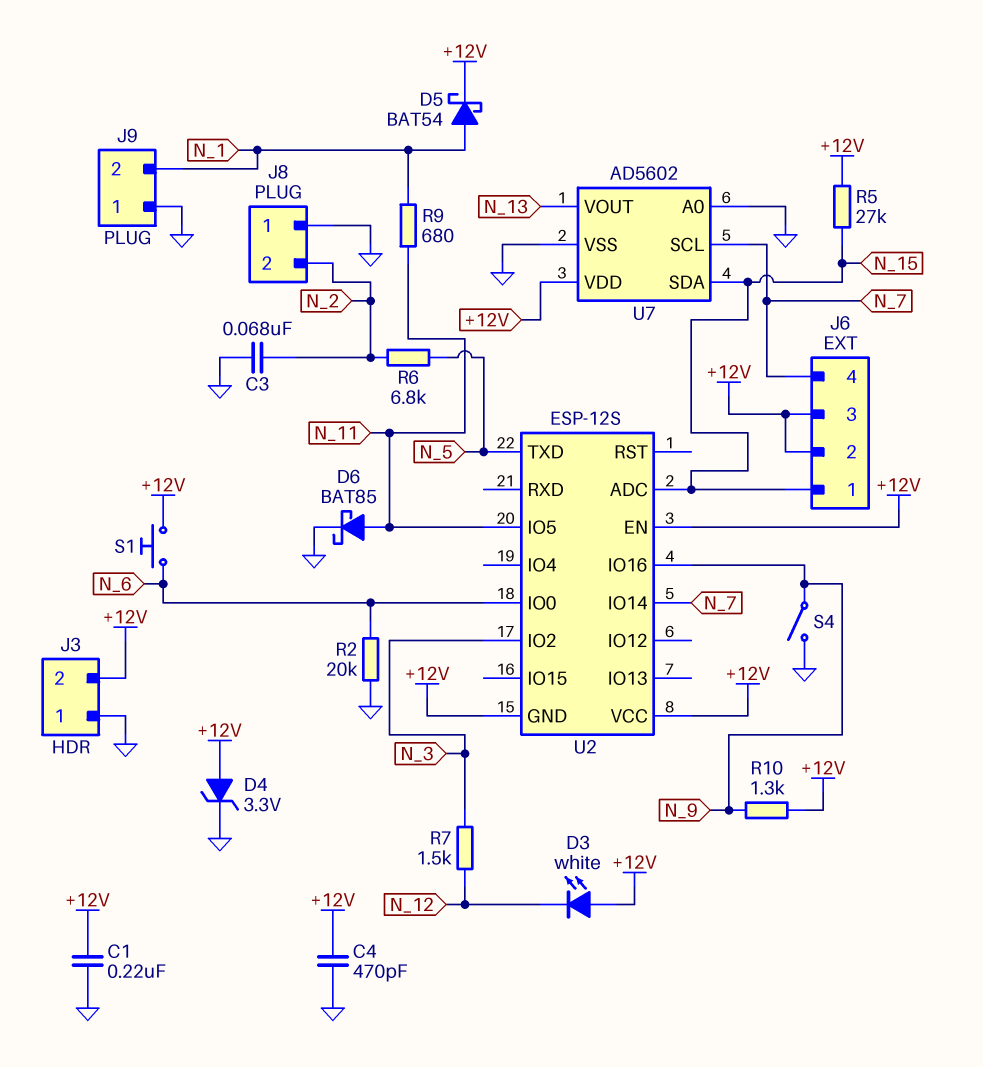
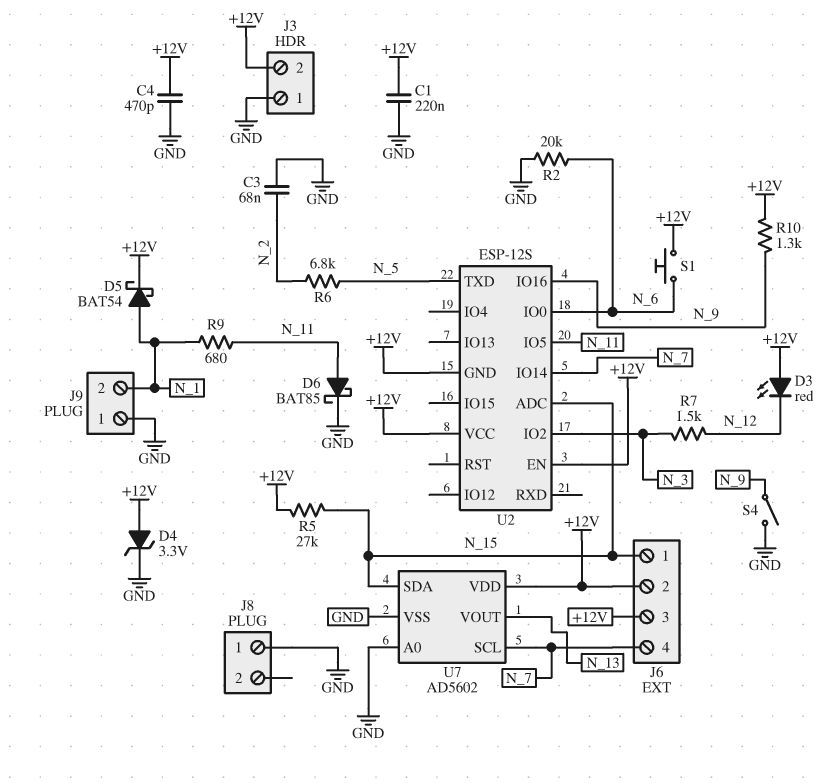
D3: LED white (A +12V, K N_12) -> LED red (A +12V, K N_12)
J8 pin 2: N_2 -> none

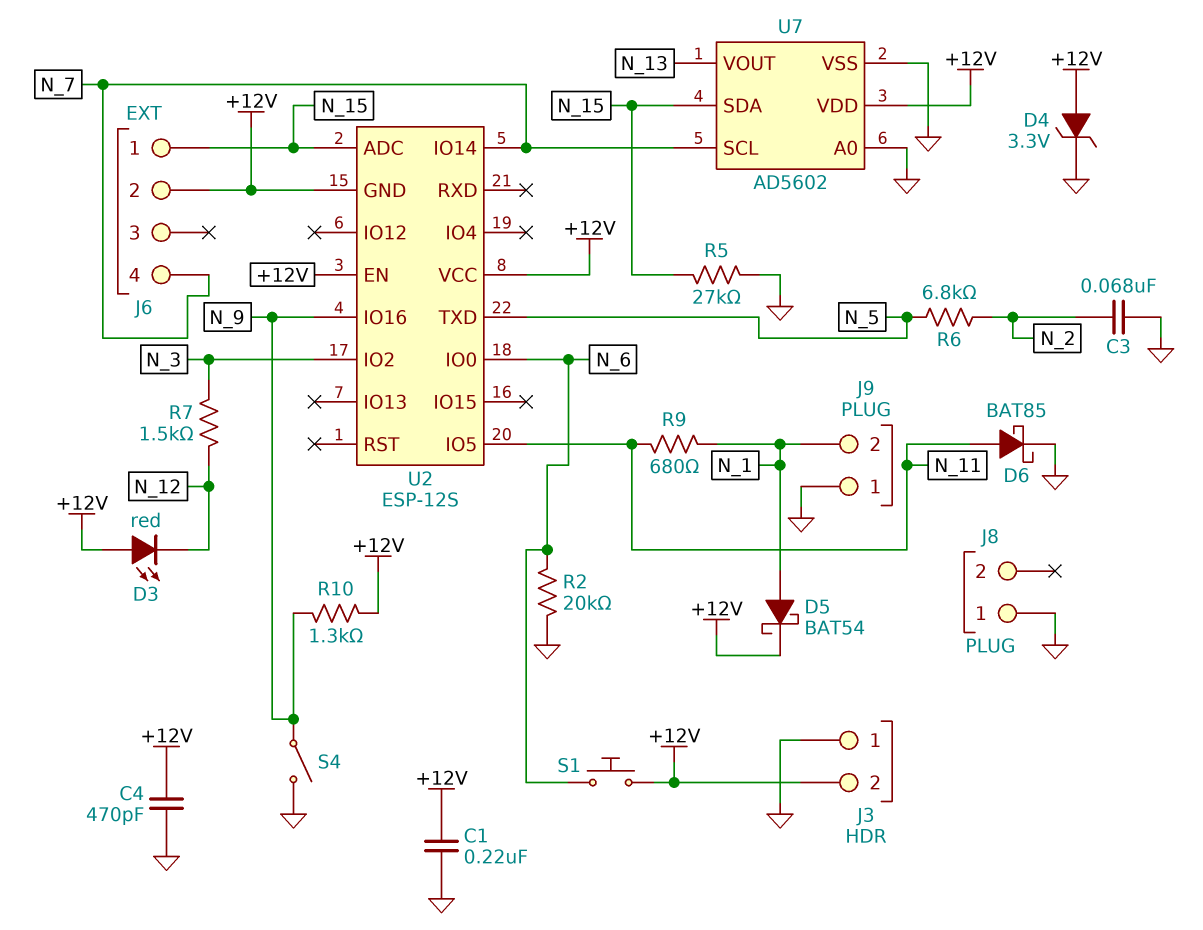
J6 pin 3: +12V -> none
R5: 27k (+12V, N_15) -> 27k (GND, N_15)

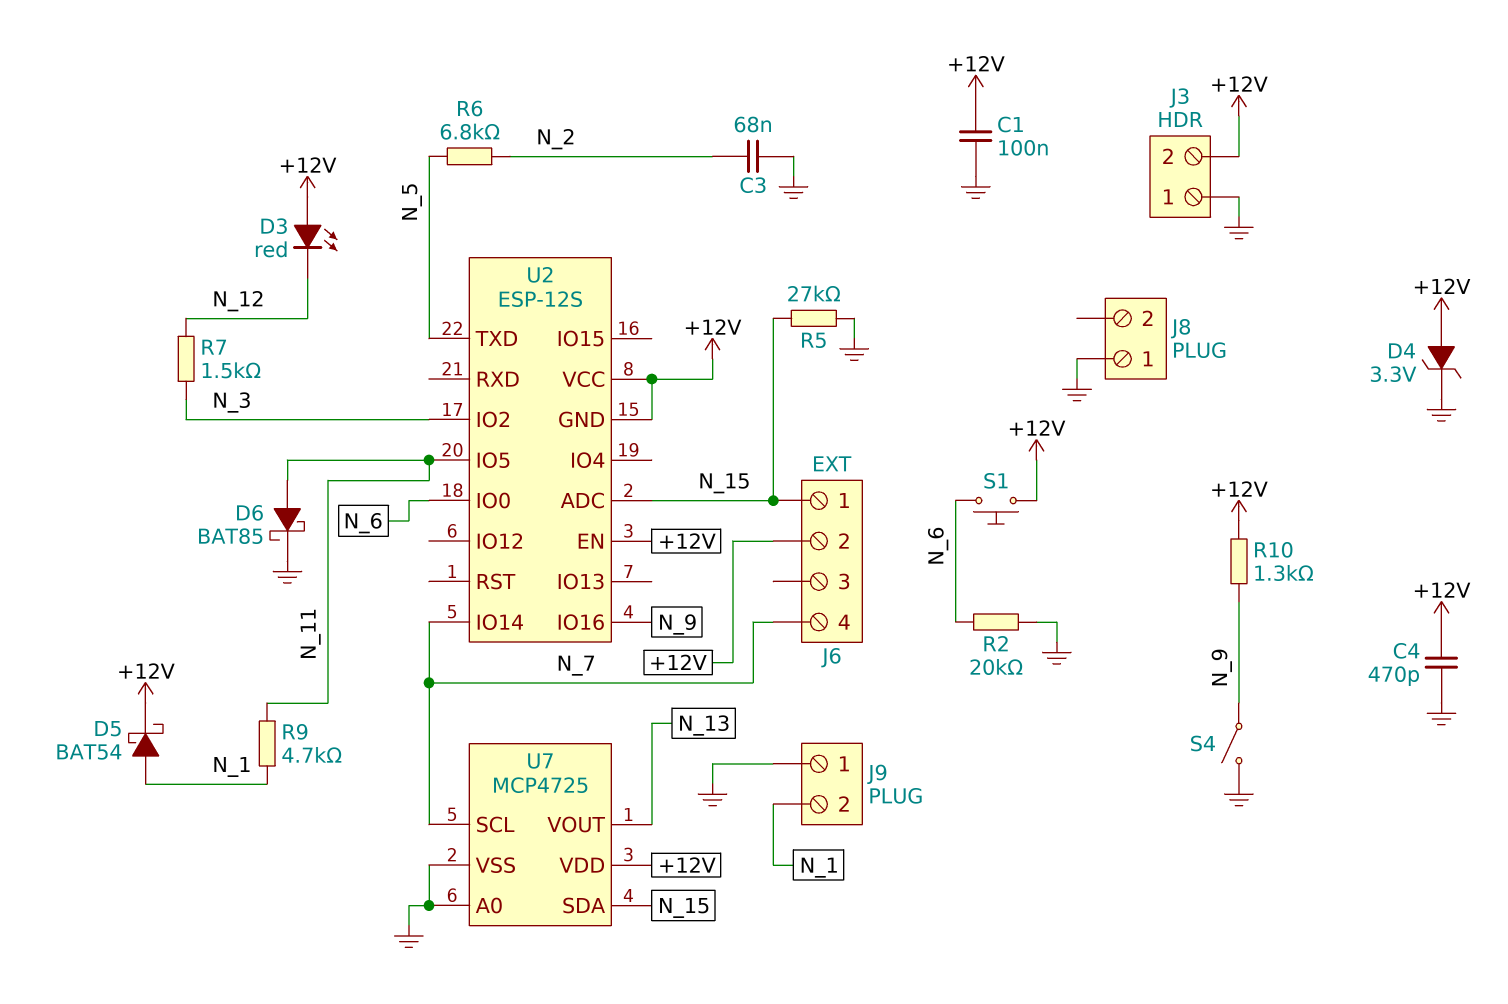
C1: 220nF (+12V, GND) -> 100nF (+12V, GND)
R9: 680 (N_1, N_11) -> 4.7k (N_1, N_11)
U7: AD5602 -> MCP4725

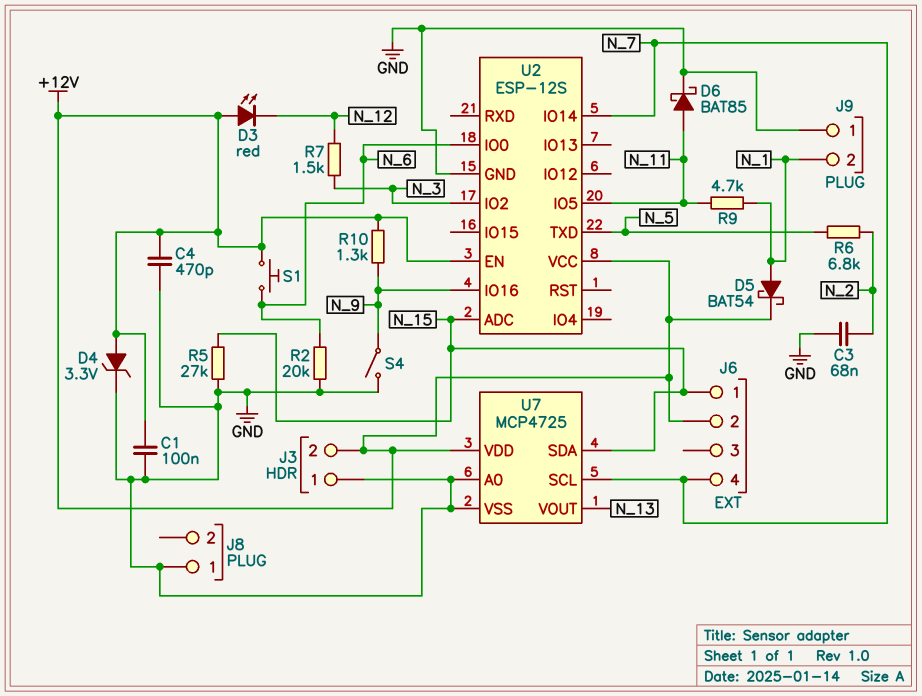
U2 pin GND: +12V -> GND

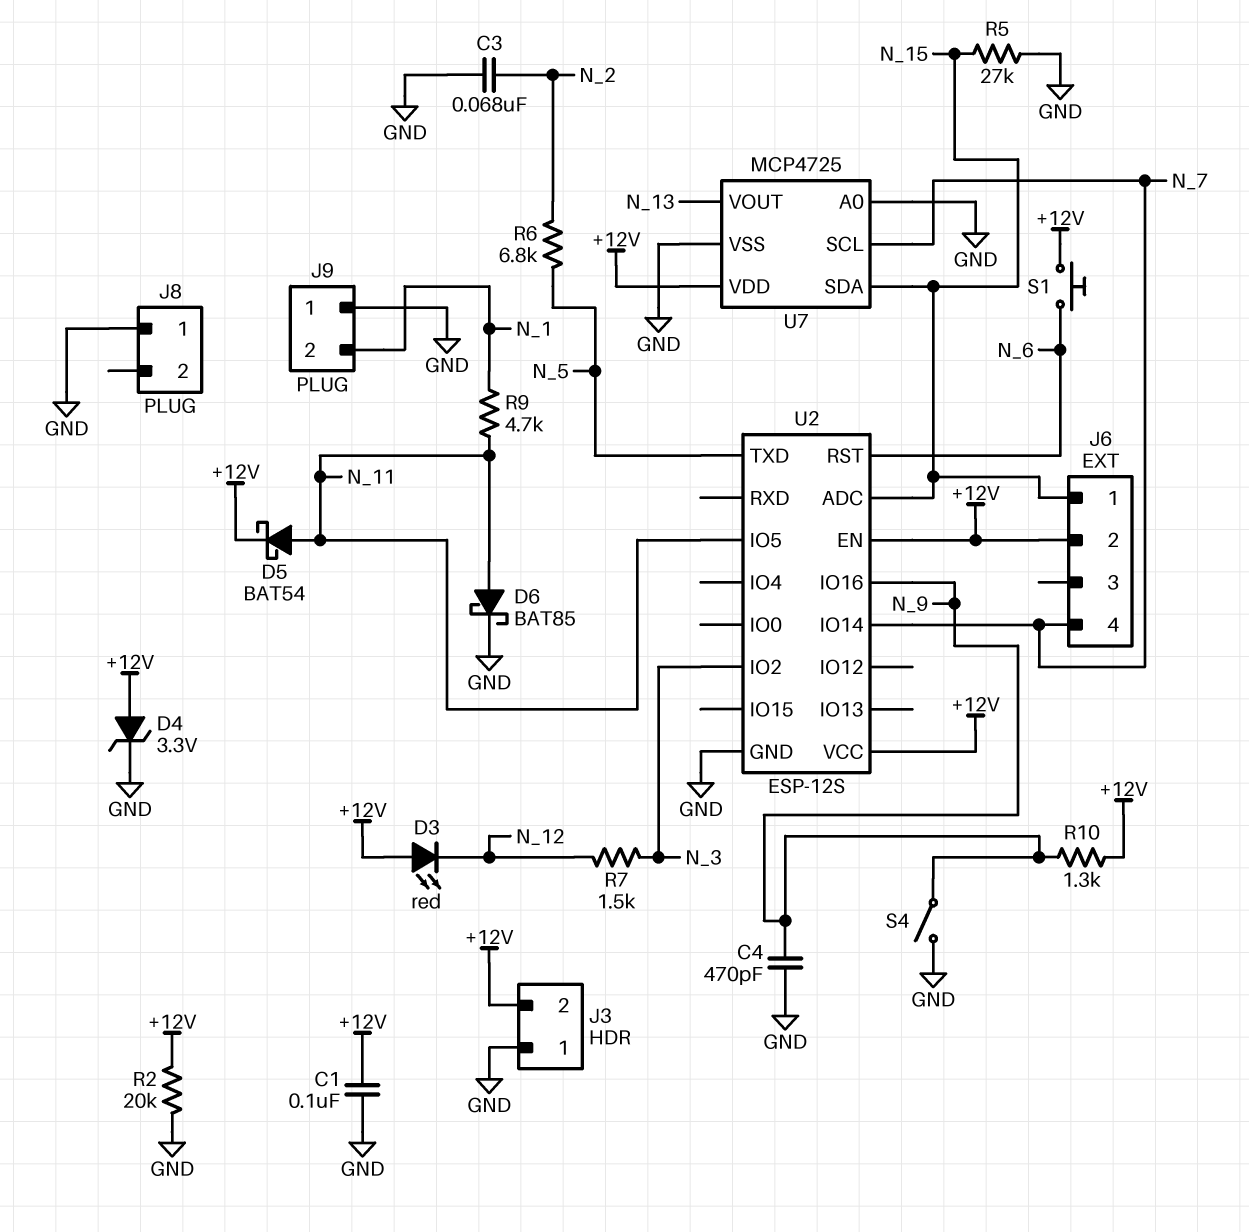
C4: 470pF (+12V, GND) -> 470pF (GND, N_9)
D5: schottky BAT54 (A N_1, K +12V) -> schottky BAT54 (A N_11, K +12V)
R2: 20k (GND, N_6) -> 20k (+12V, GND)
U2 pin IO0: N_6 -> none
U2 pin RST: none -> N_6

